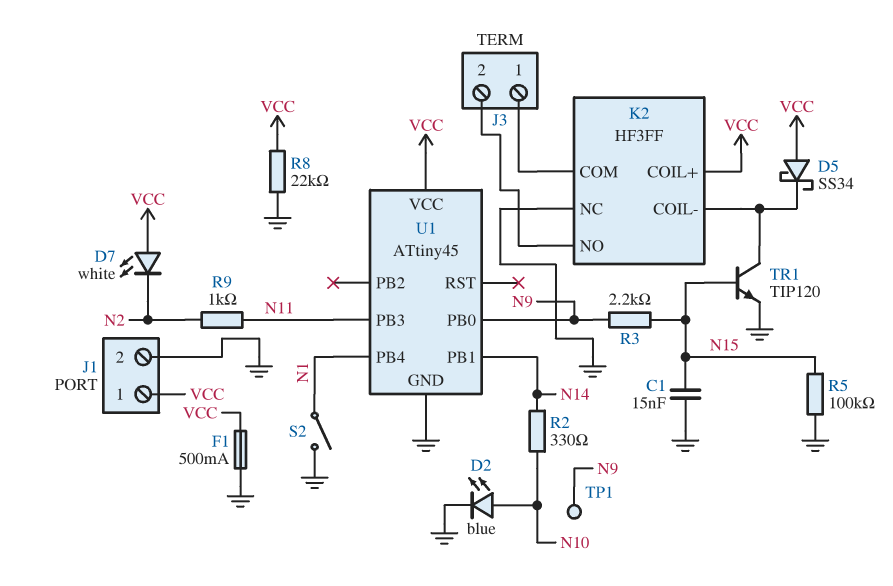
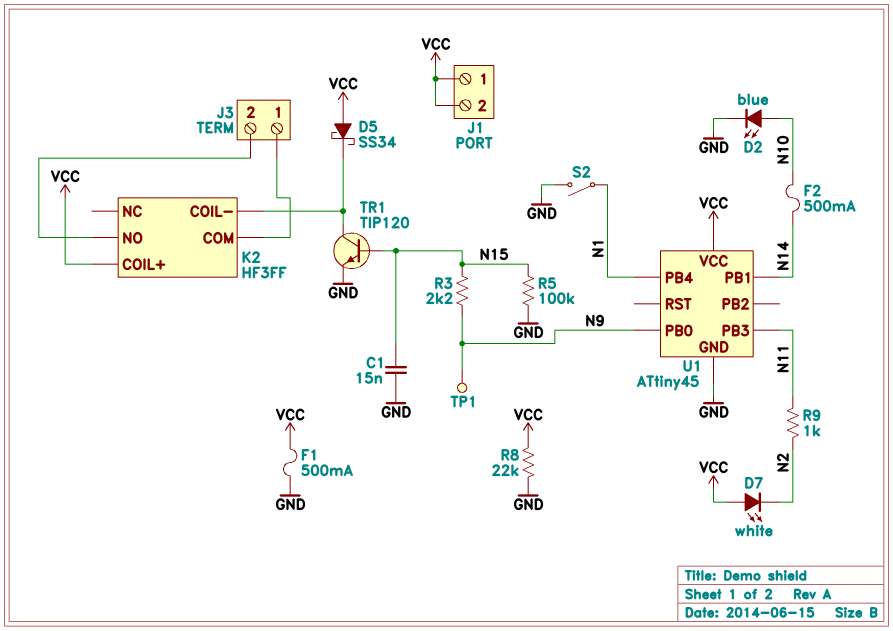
F2: none -> 500mA (N10, N14)
J1 pin 2: GND -> VCC
K2 pin NC: GND -> none
R2: 330 (N10, N14) -> none

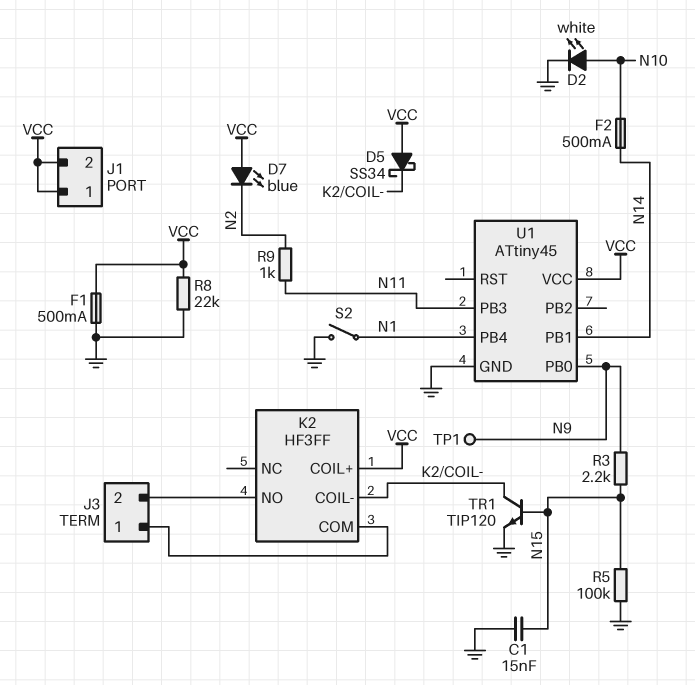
D2: LED blue (A N10, K GND) -> LED white (A N10, K GND)
D7: LED white (A VCC, K N2) -> LED blue (A VCC, K N2)

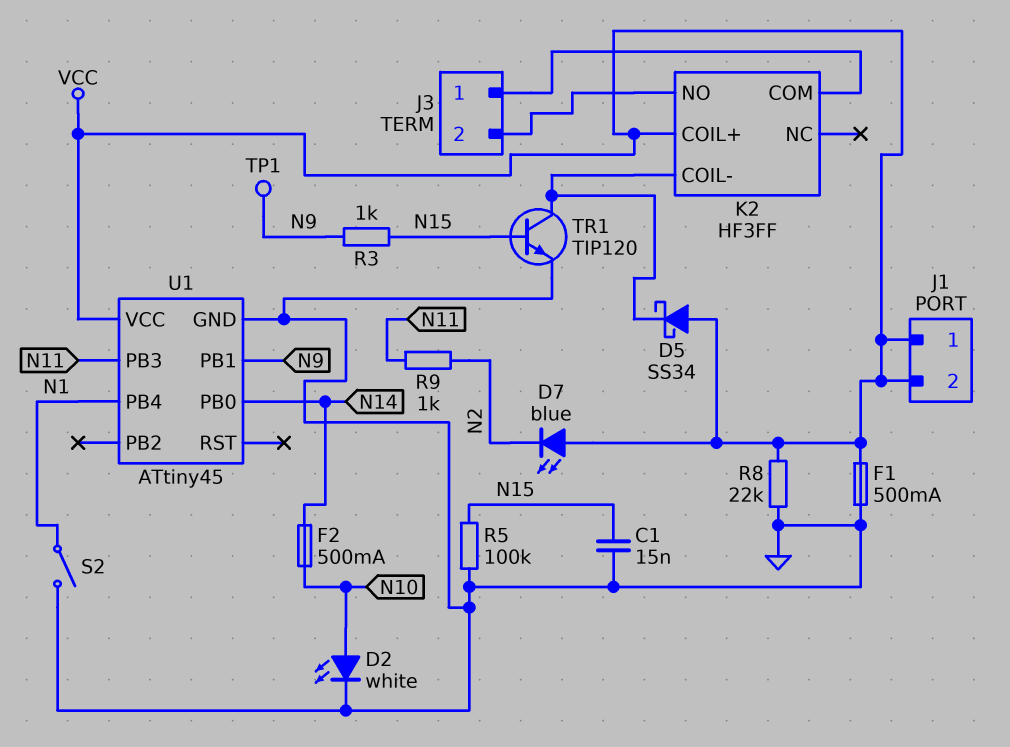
R3: 2.2k (N9, N15) -> 1k (N9, N15)
U1 pin PB0: N9 -> N14
U1 pin PB1: N14 -> N9

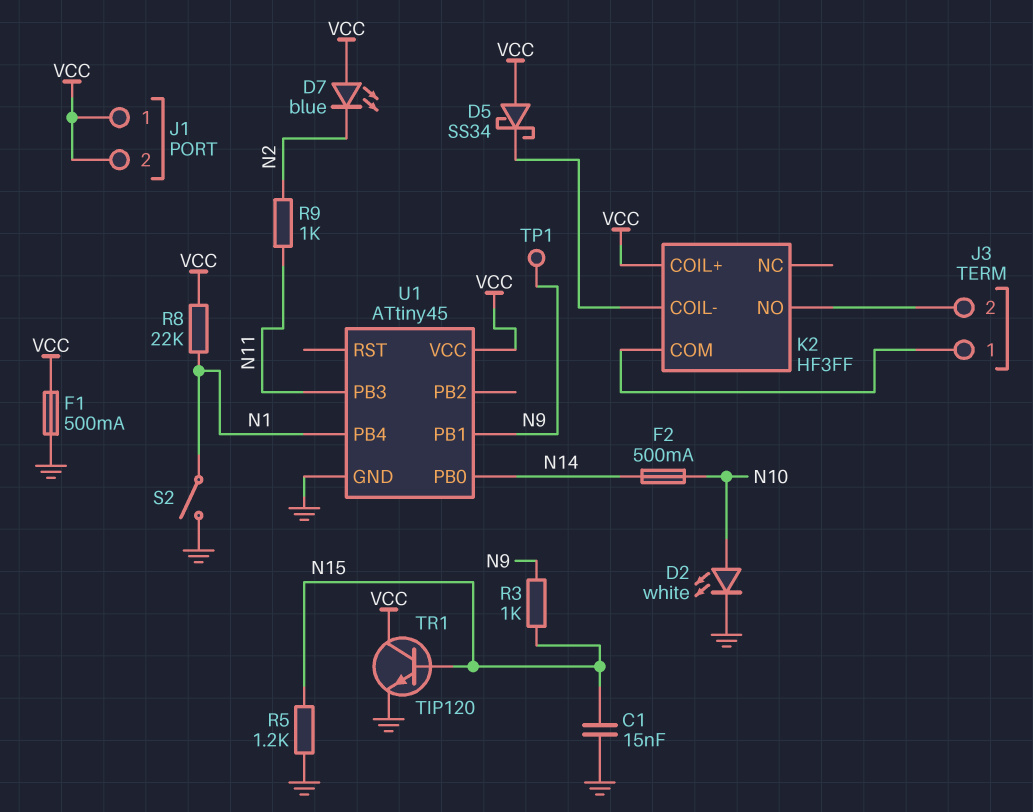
R5: 100k (GND, N15) -> 1.2k (GND, N15)
R8: 22k (GND, VCC) -> 22k (N1, VCC)
TR1: NPN TIP120 (B N15, C K2/COIL-, E GND) -> NPN TIP120 (B N15, C VCC, E GND)

